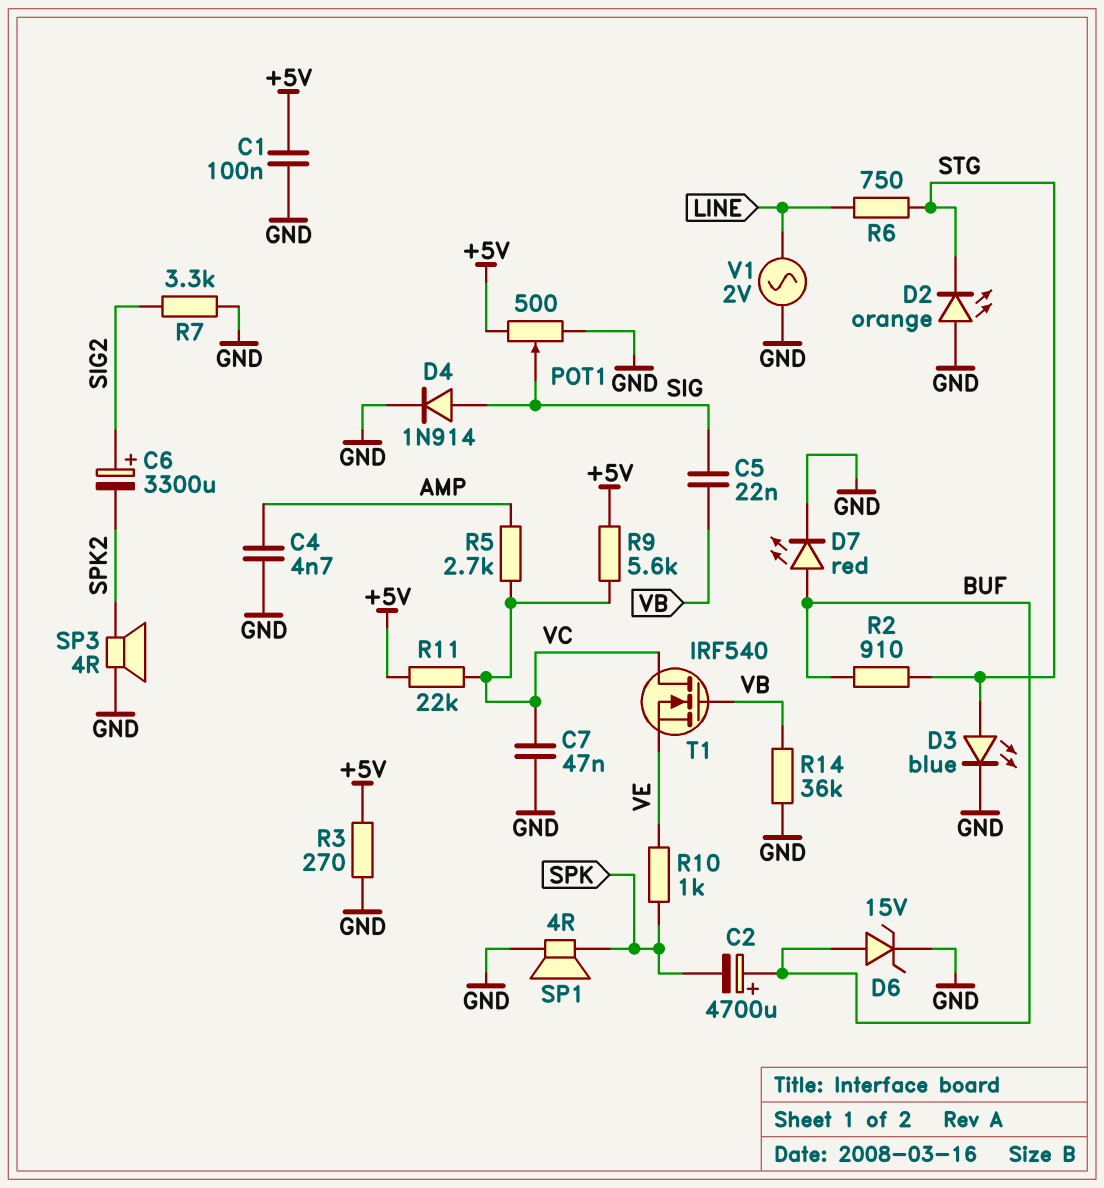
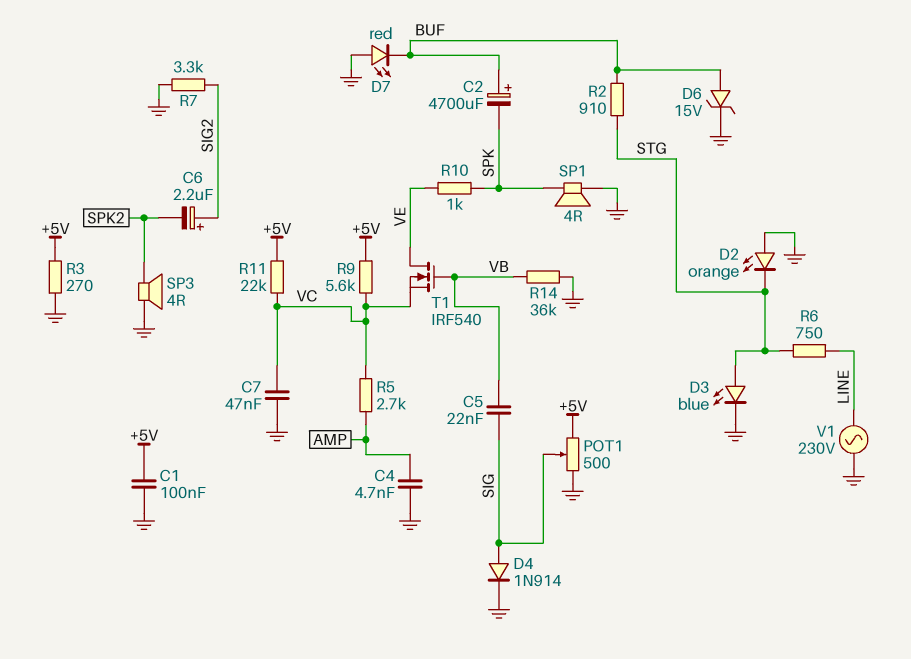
C6: 3300uF (plus SIG2, minus SPK2) -> 2.2uF (plus SIG2, minus SPK2)
D7: LED red (A BUF, K GND) -> LED red (A GND, K BUF)
T1: NMOS IRF540 (G VB, D VC, S VE) -> NMOS IRF540 (G VB, D VE, S VC)
V1: AC 2V (GND, LINE) -> AC 230V (GND, LINE)

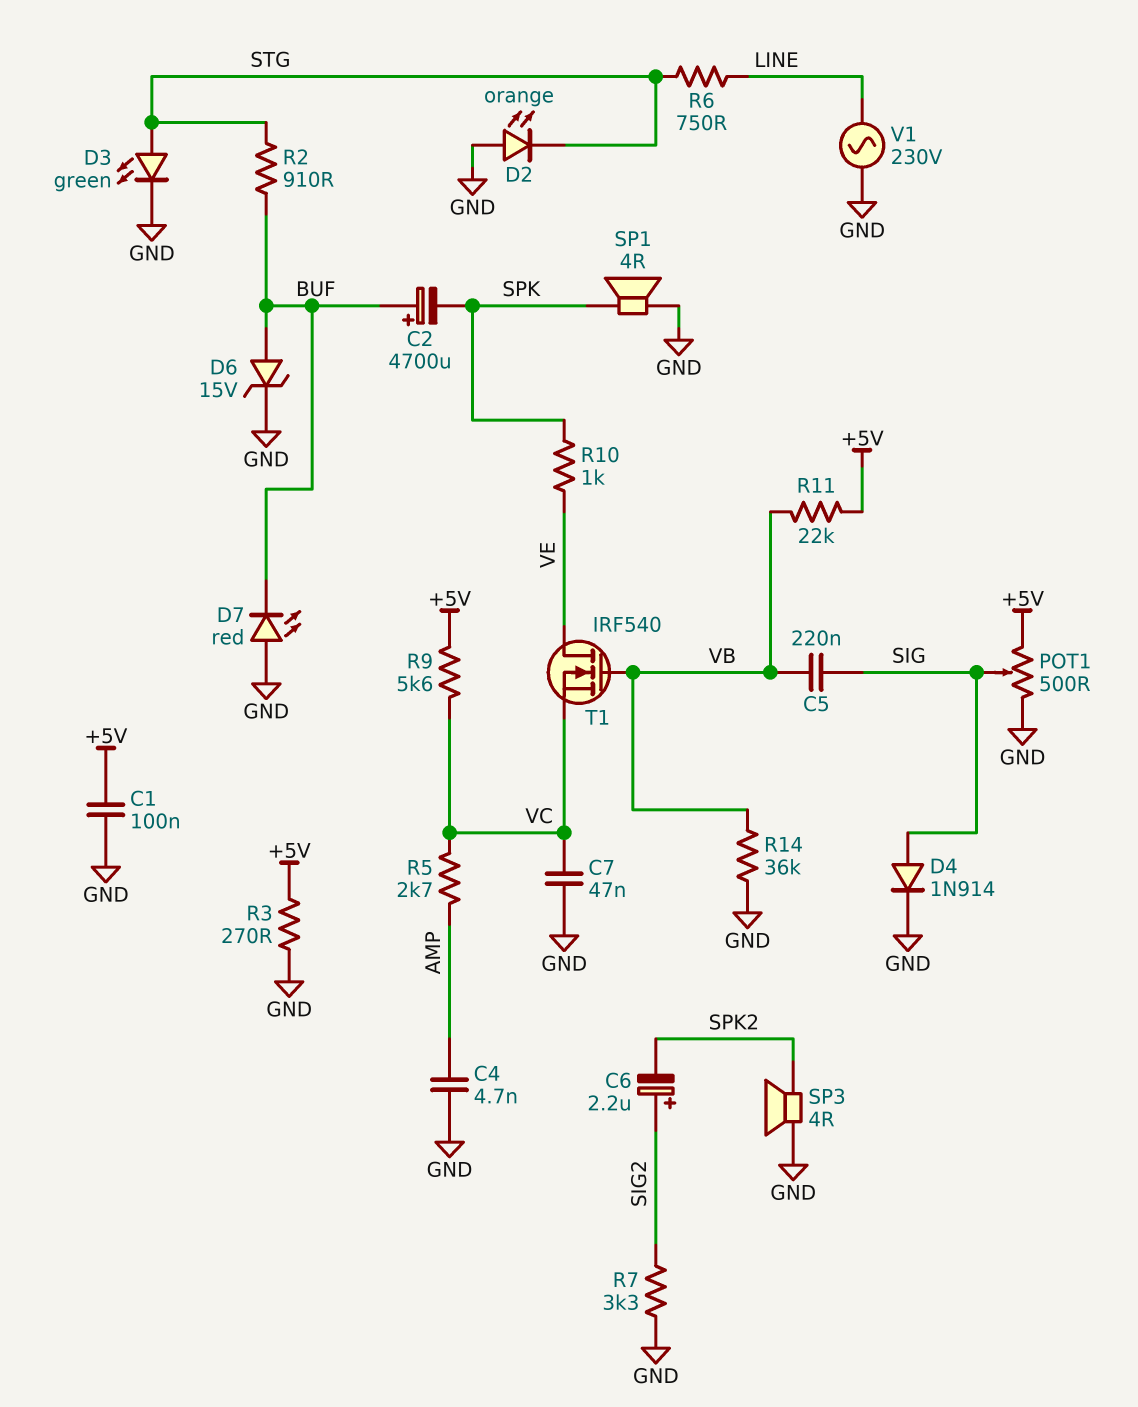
C5: 22nF (SIG, VB) -> 220nF (SIG, VB)
D3: LED blue (A STG, K GND) -> LED green (A STG, K GND)
R11: 22k (+5V, VC) -> 22k (+5V, VB)

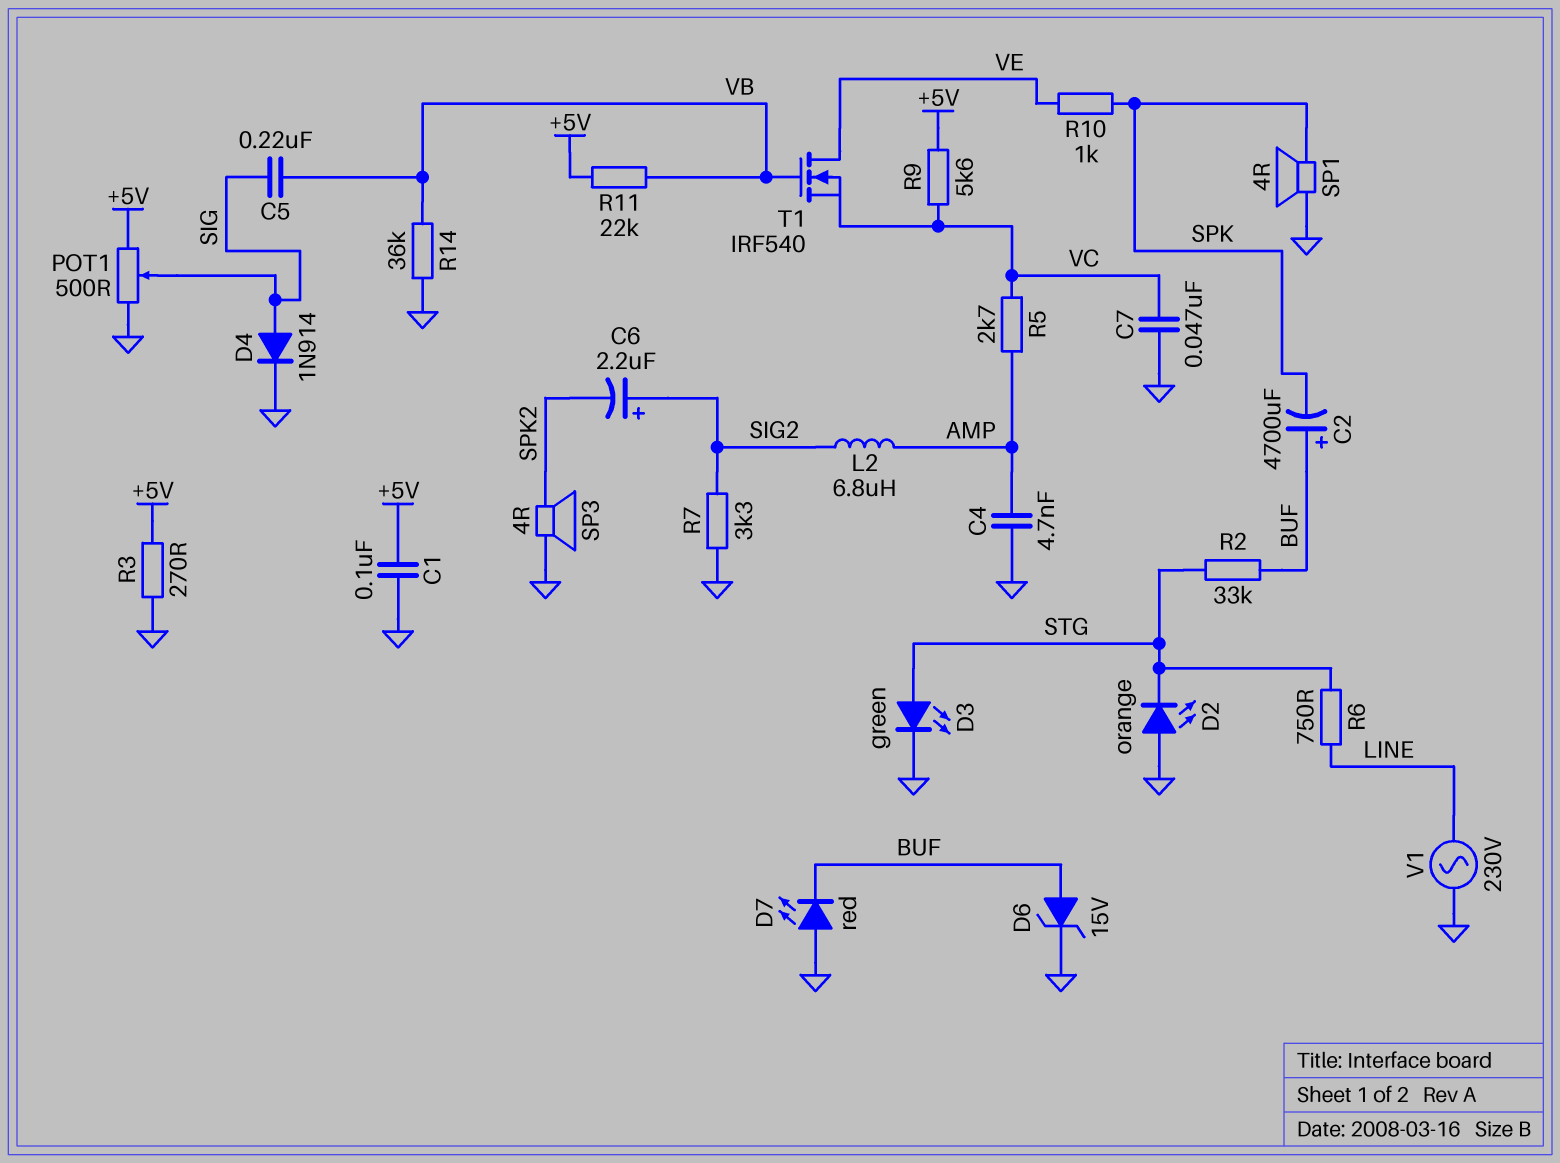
L2: none -> 6.8uH (AMP, SIG2)
R2: 910 (BUF, STG) -> 33k (BUF, STG)

